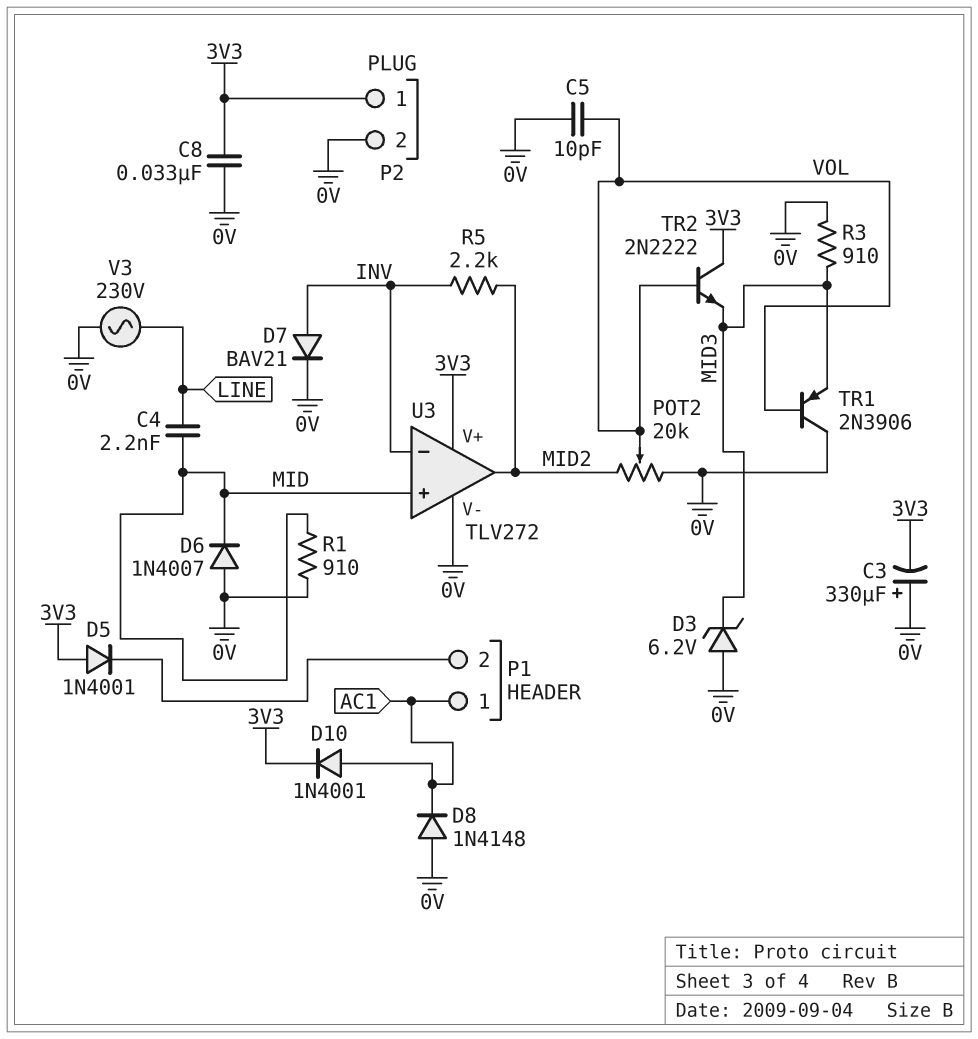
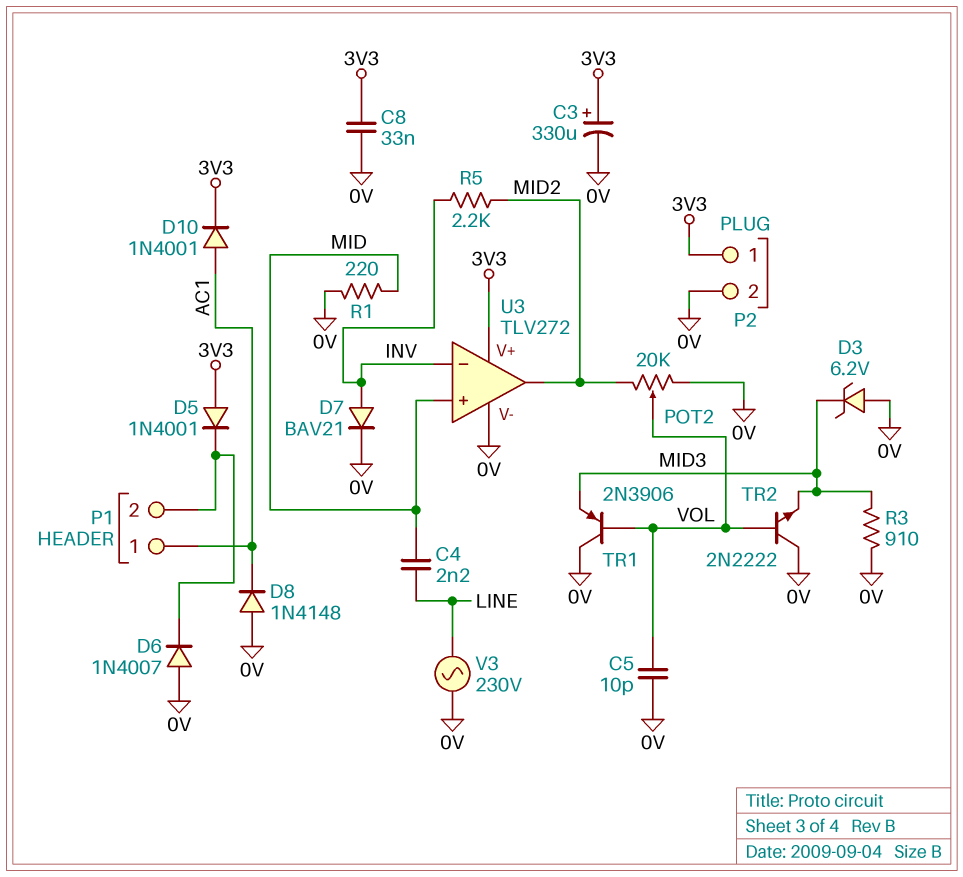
C3: 330uF (plus 0V, minus 3V3) -> 330uF (plus 3V3, minus 0V)
D6: diode 1N4007 (A 0V, K MID) -> diode 1N4007 (A 0V, K P1/2)
R1: 910 (0V, MID) -> 220 (0V, MID)
TR2: NPN 2N2222 (B VOL, C 3V3, E MID3) -> NPN 2N2222 (B VOL, C 0V, E MID3)

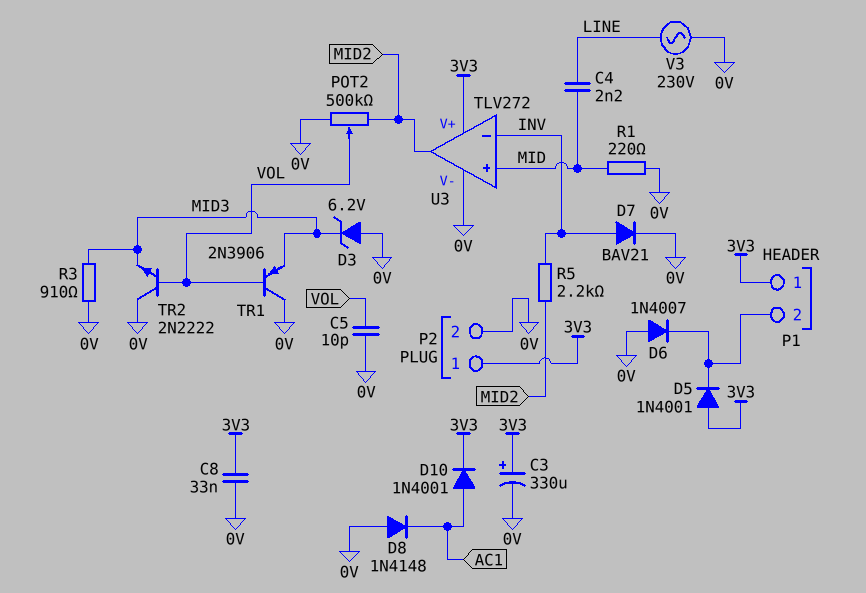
P1 pin 1: AC1 -> 3V3
POT2: 20k (0V, MID2, wiper VOL) -> 500k (0V, MID2, wiper VOL)

